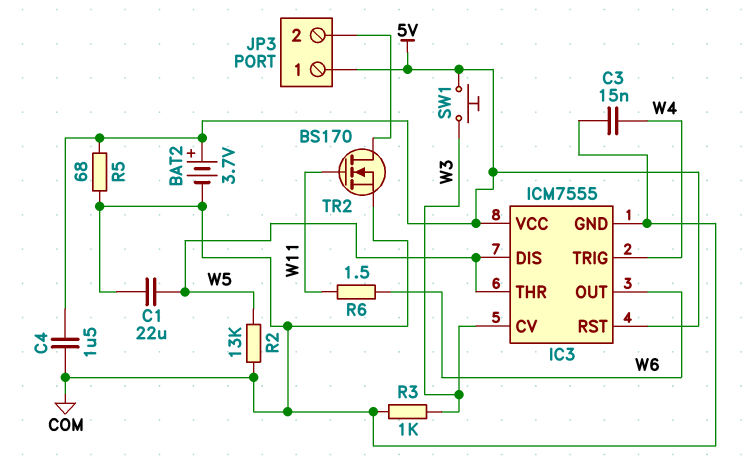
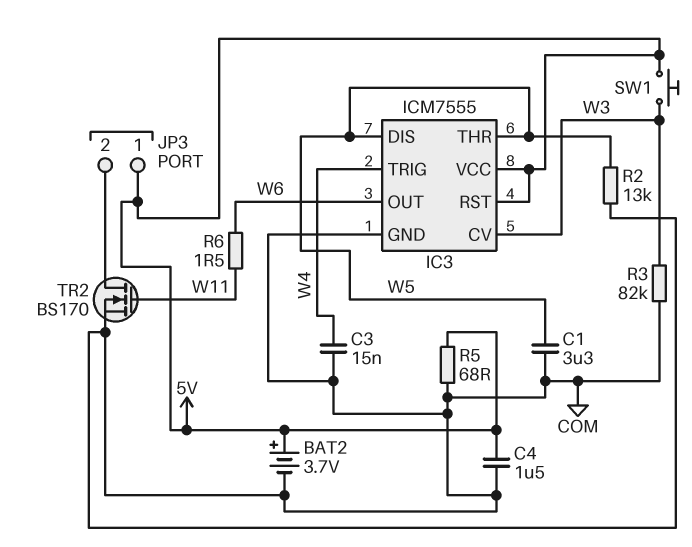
C1: 22uF (COM, W5) -> 3.3uF (COM, W5)
R3: 1k (COM, W3) -> 82k (COM, W3)

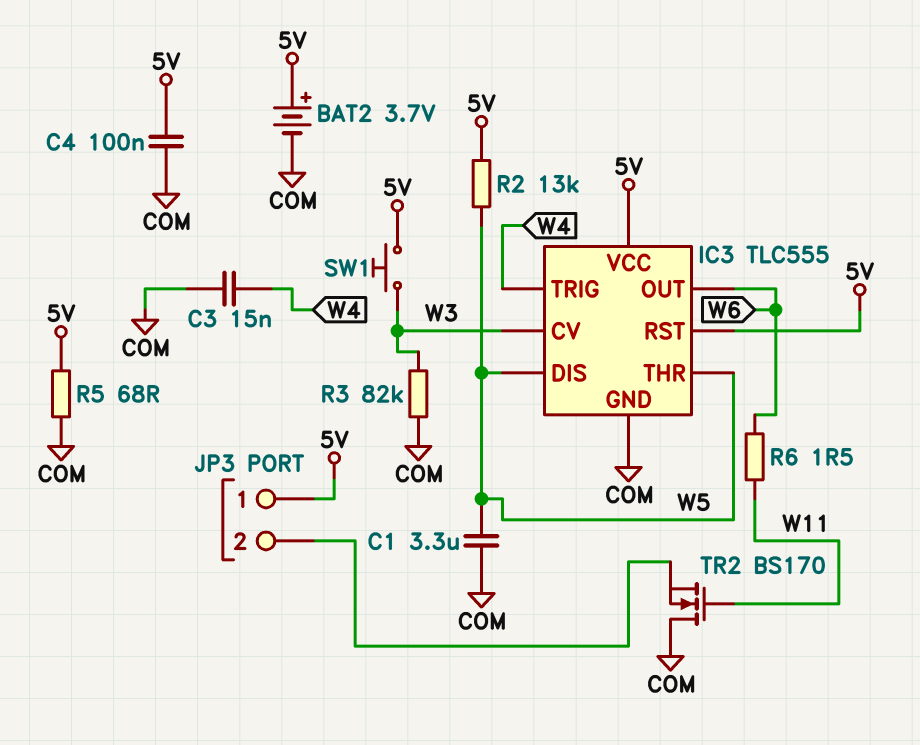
C4: 1.5uF (5V, COM) -> 100nF (5V, COM)
IC3: ICM7555 -> TLC555
R2: 13k (COM, W5) -> 13k (5V, W5)
TR2: NMOS BS170 (G W11, D JP3/2, S COM) -> NMOS BS170 (G W11, D COM, S JP3/2)

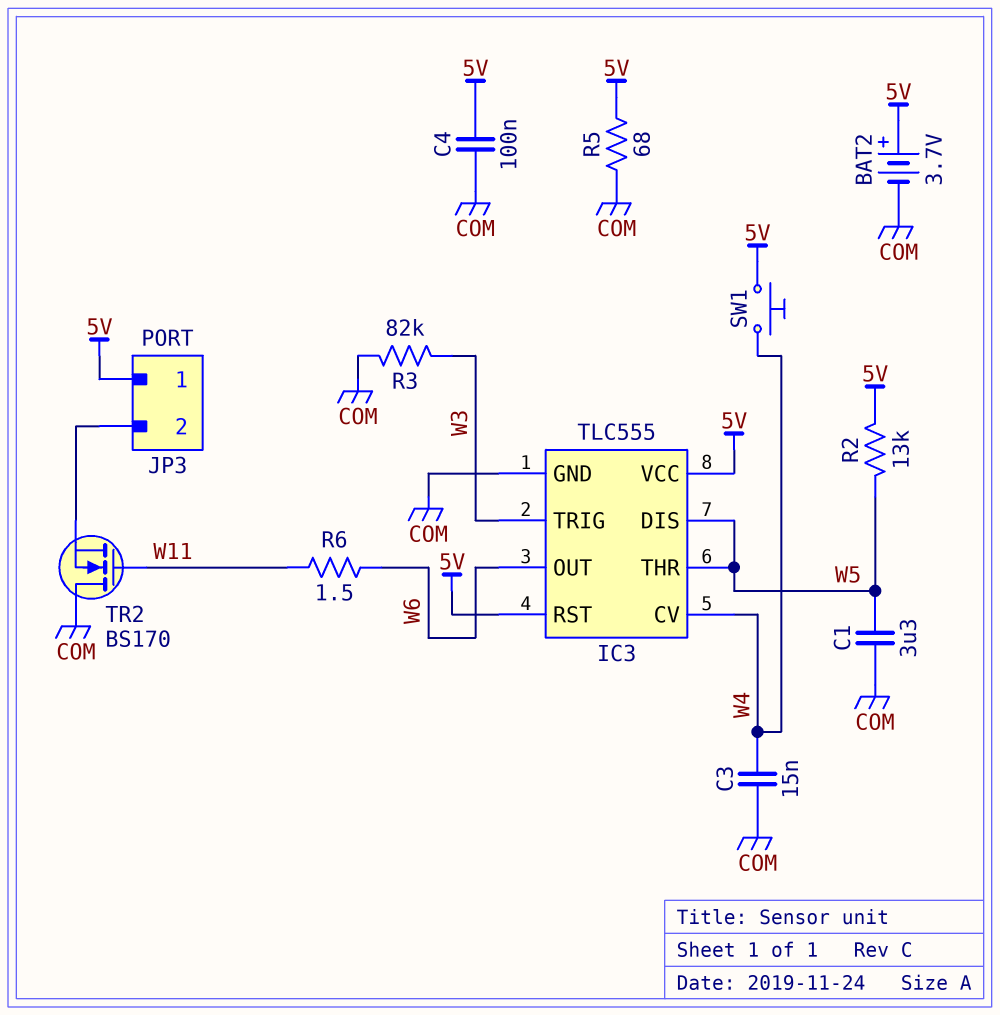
IC3 pin CV: W3 -> W4
IC3 pin TRIG: W4 -> W3
SW1: button (5V, W3) -> button (5V, W4)

